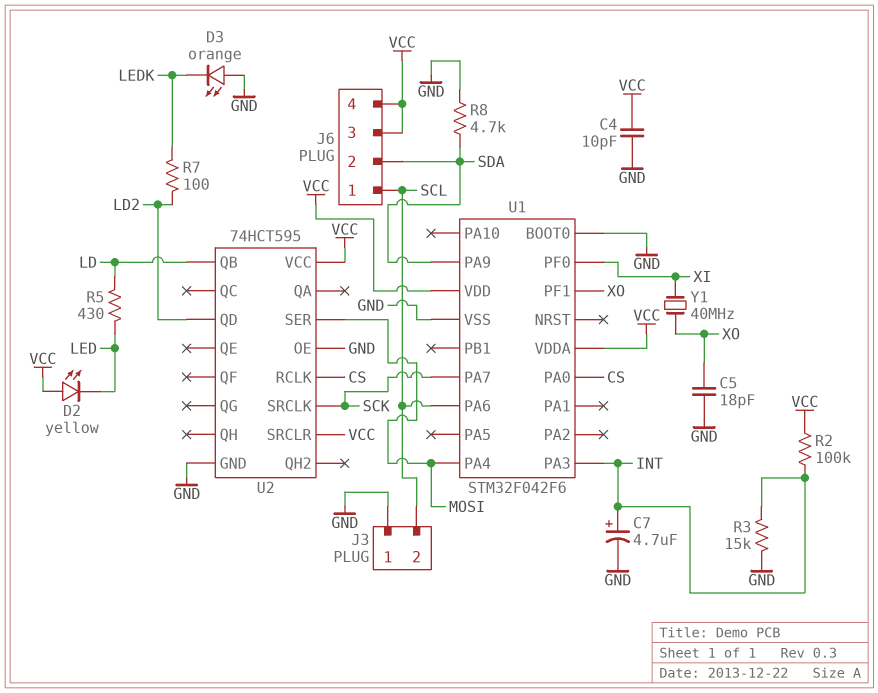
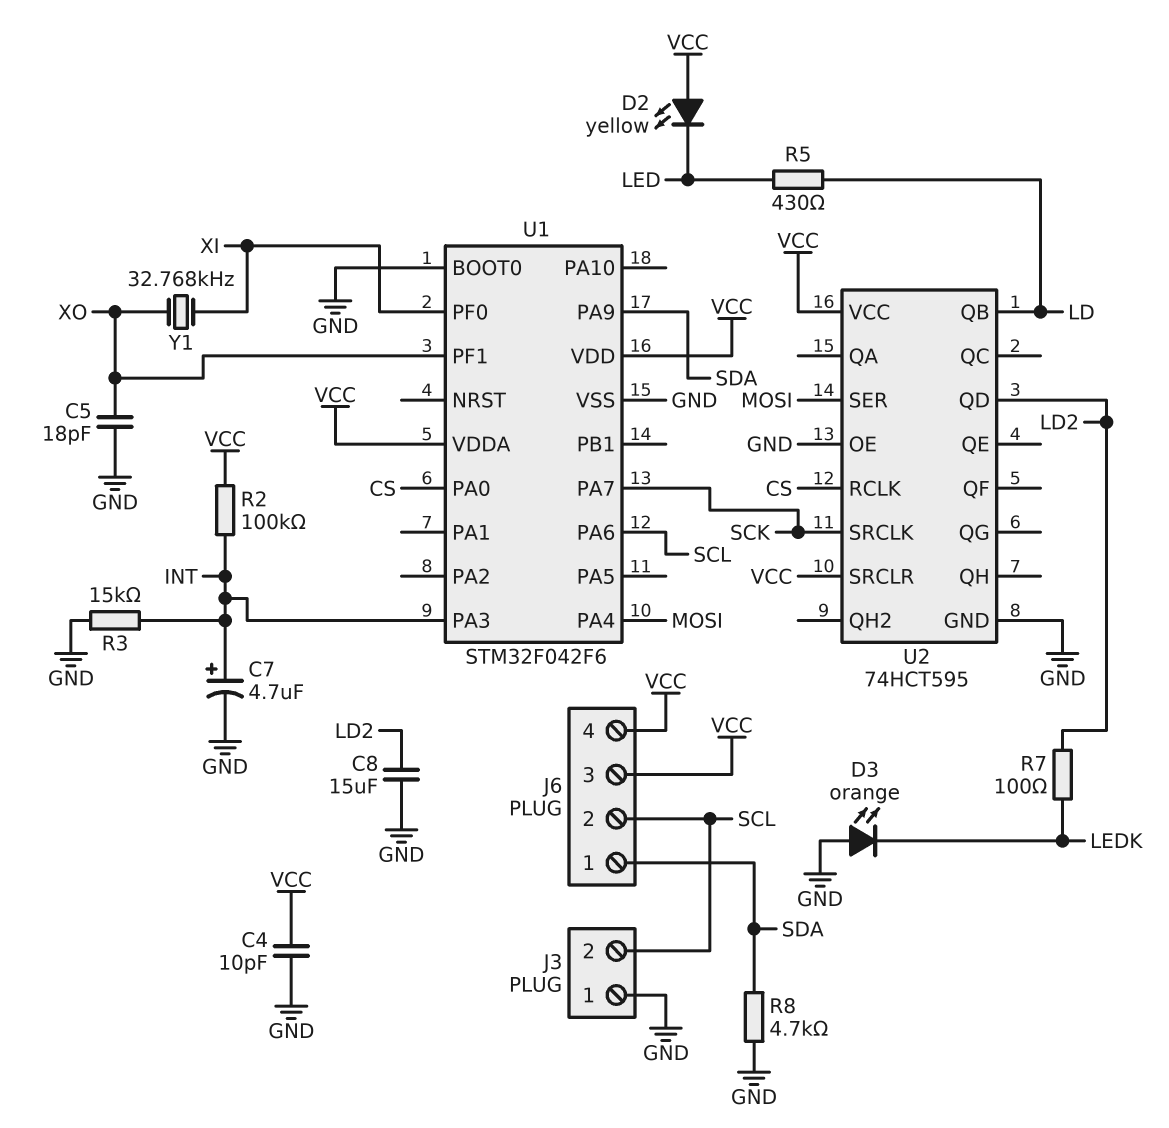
C8: none -> 15uF (GND, LD2)
J6 pin 1: SCL -> SDA
J6 pin 2: SDA -> SCL
Y1: 40MHz (XI, XO) -> 32.768kHz (XI, XO)

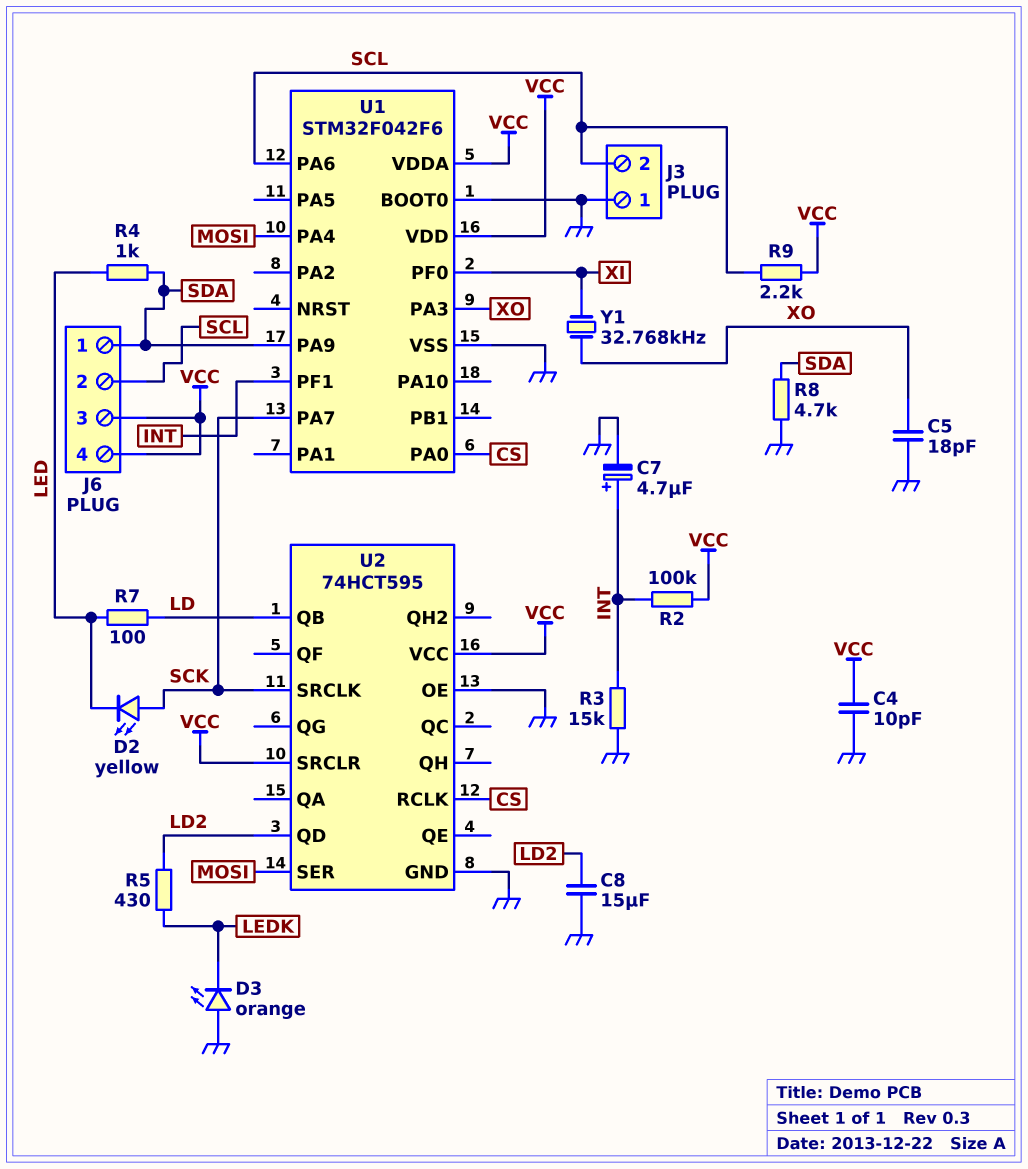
D2: LED yellow (A VCC, K LED) -> LED yellow (A SCK, K LED)
R4: none -> 1k (LED, SDA)
R5: 430 (LD, LED) -> 430 (LD2, LEDK)
R7: 100 (LD2, LEDK) -> 100 (LD, LED)
R9: none -> 2.2k (SCL, VCC)
U1 pin PA3: INT -> XO
U1 pin PF1: XO -> INT

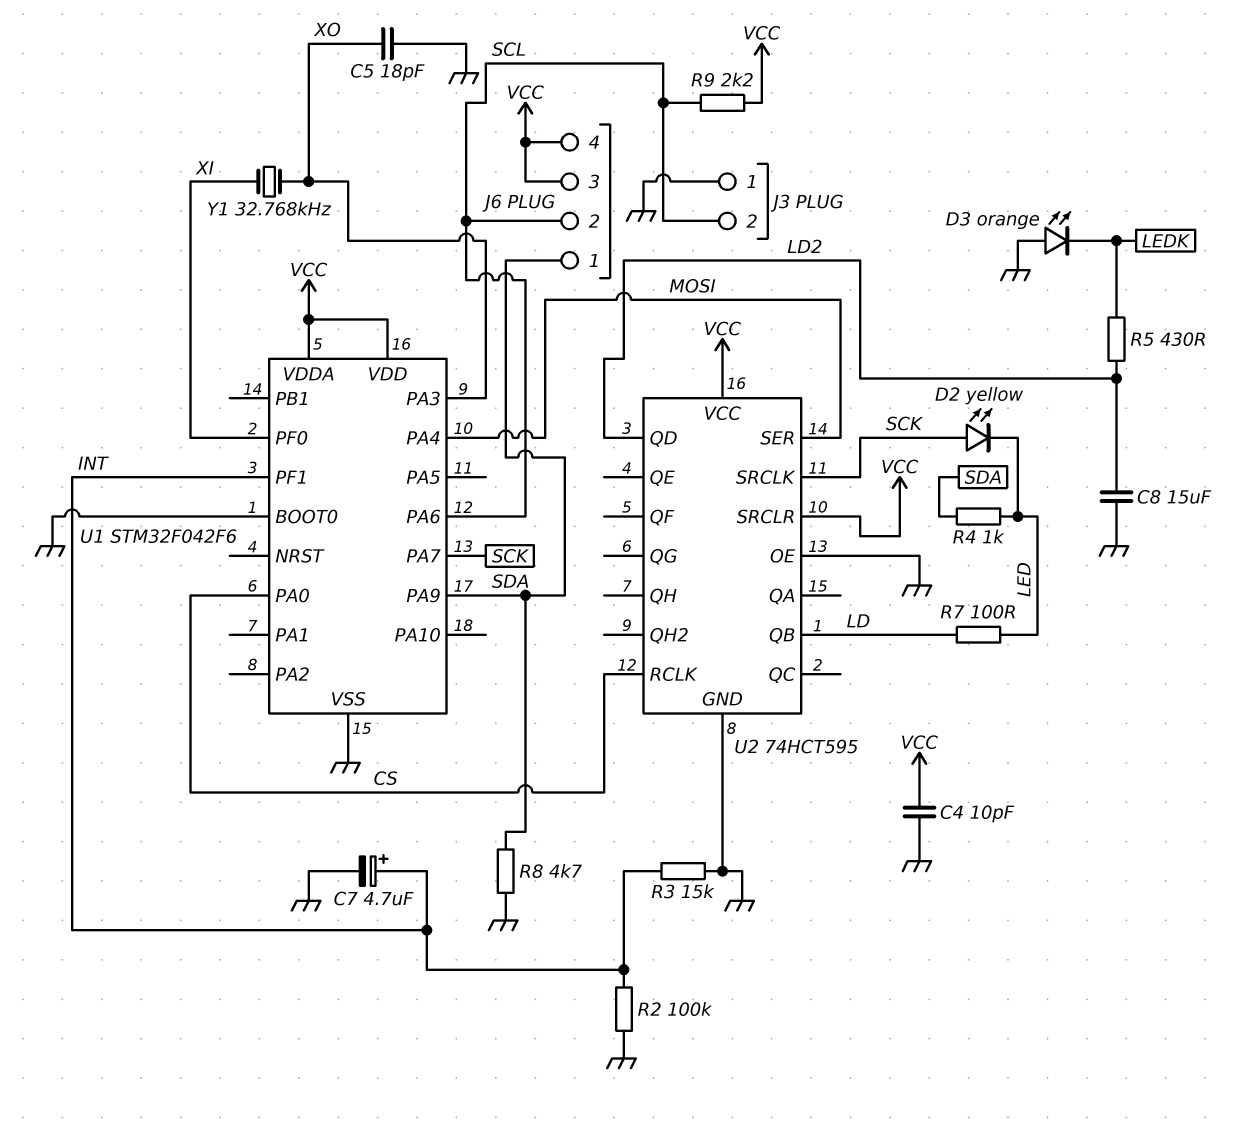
R2: 100k (INT, VCC) -> 100k (GND, INT)

